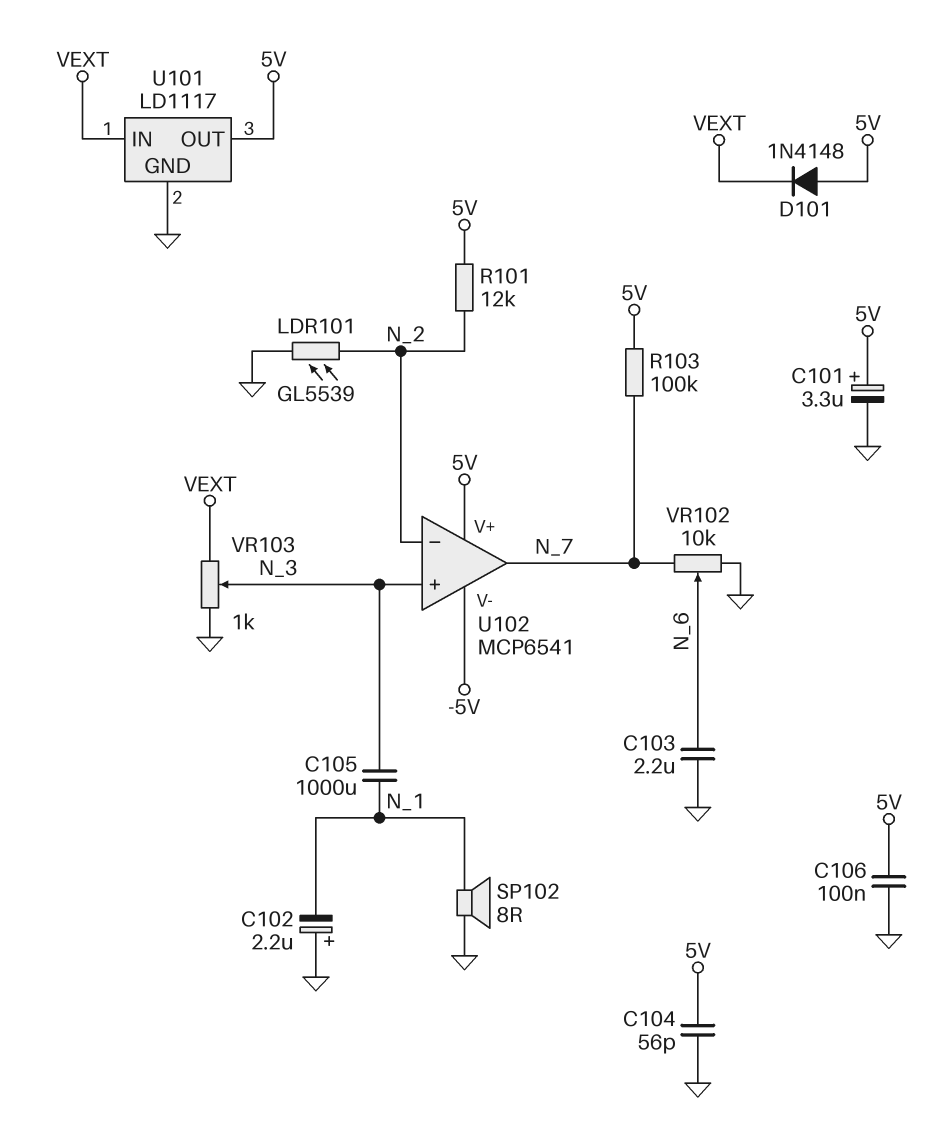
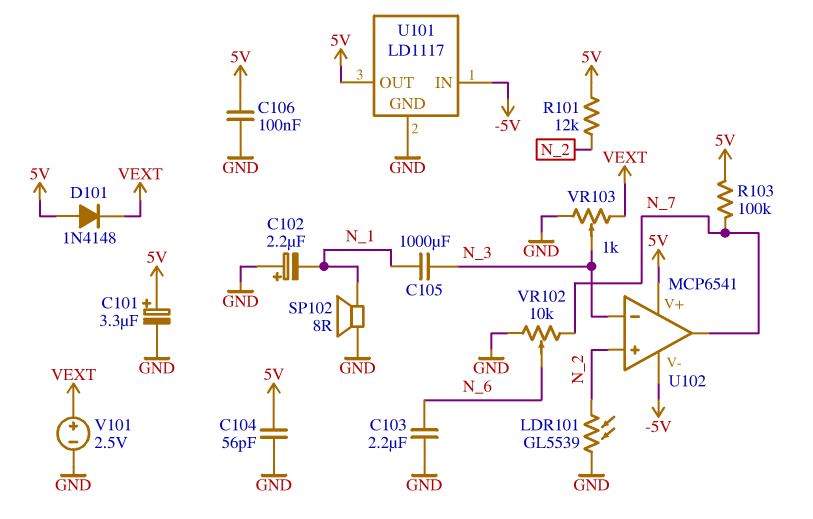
U101 pin IN: VEXT -> -5V
U102 pin in+: N_3 -> N_2
U102 pin in-: N_2 -> N_3
V101: none -> 2.5V (plus VEXT, minus GND)

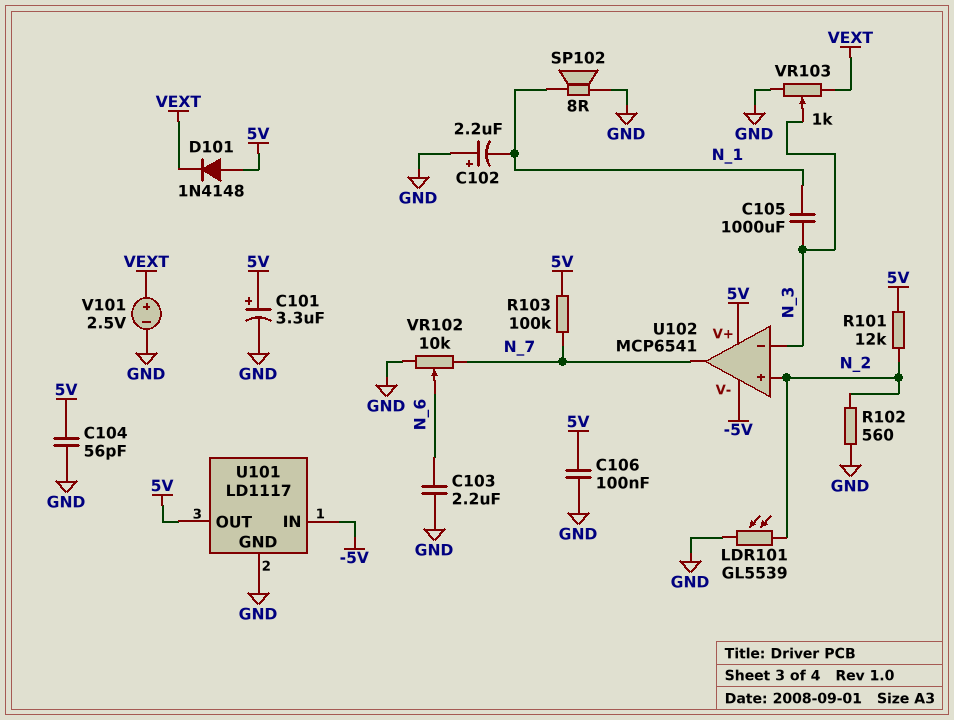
R102: none -> 560 (GND, N_2)

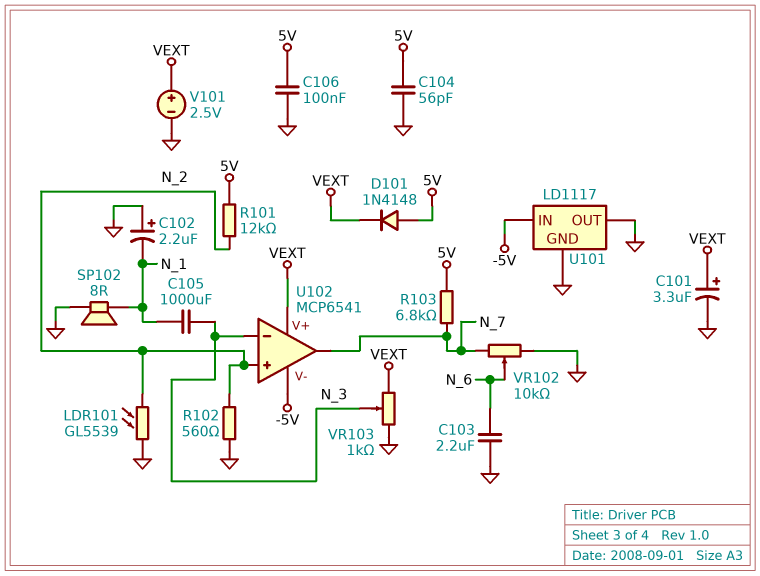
C101: 3.3uF (plus 5V, minus GND) -> 3.3uF (plus VEXT, minus GND)
R103: 100k (5V, N_7) -> 6.8k (5V, N_7)
U101 pin OUT: 5V -> GND
U102 pin V+: 5V -> VEXT

